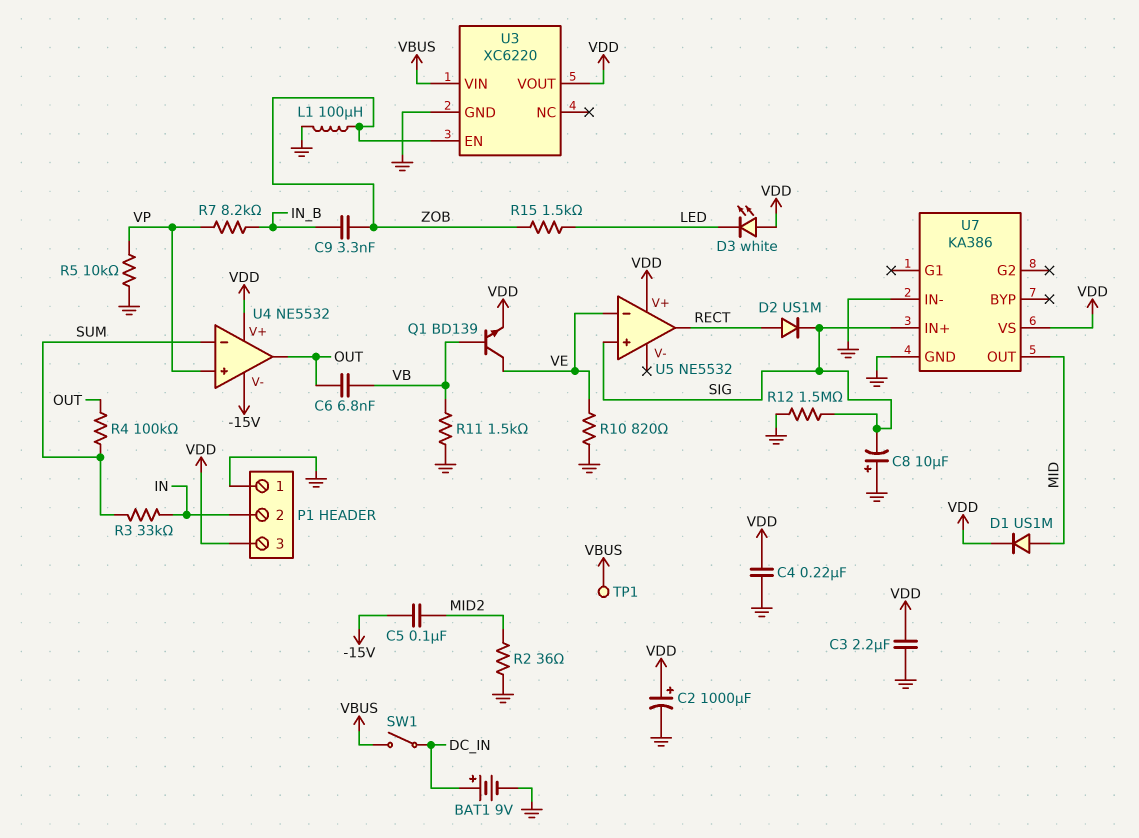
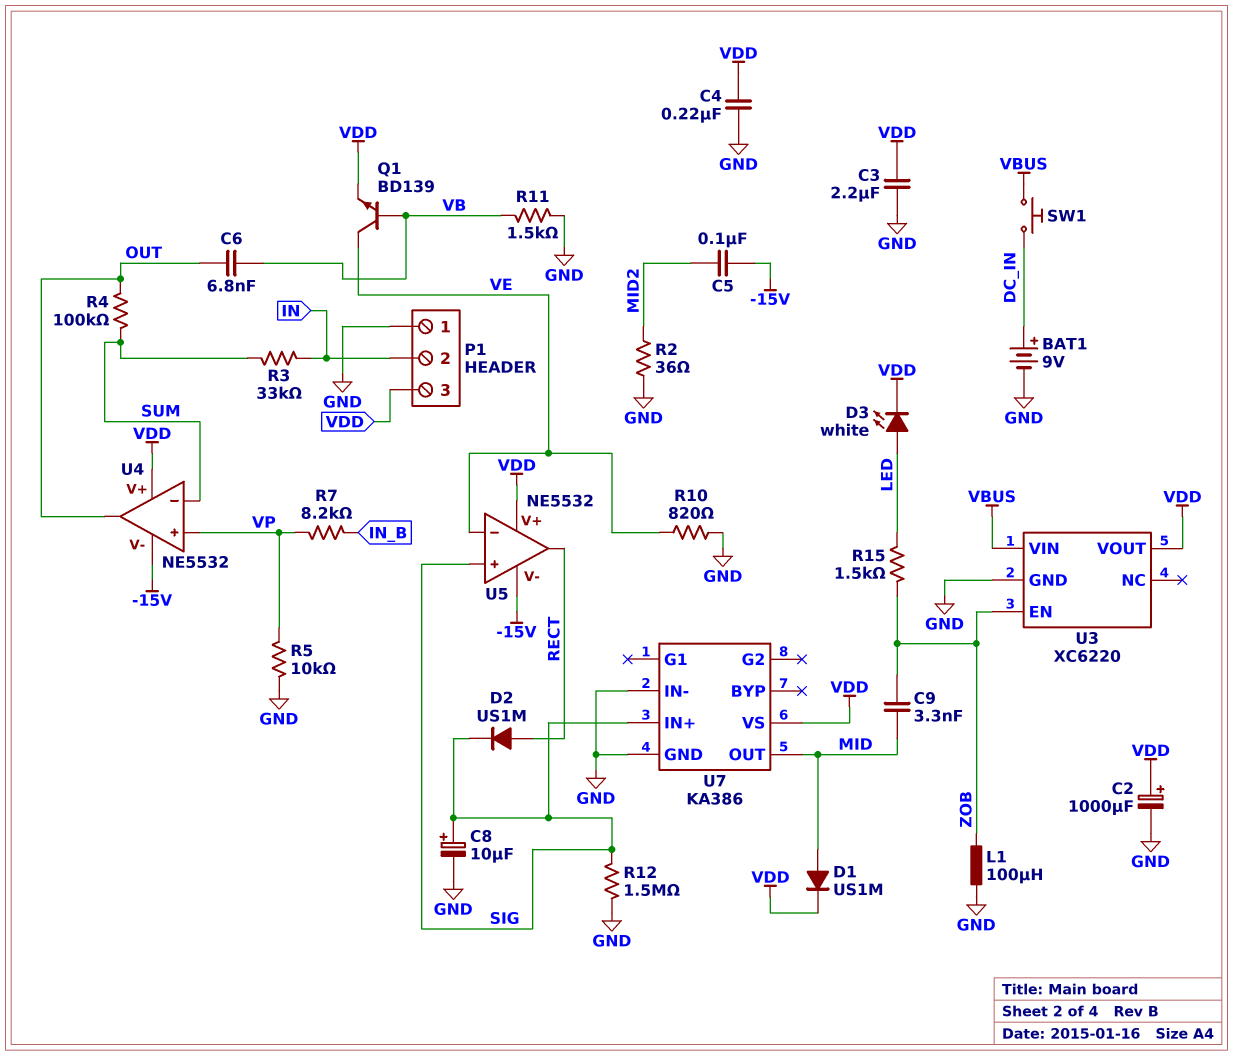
C8: 10uF (plus GND, minus SIG) -> 10uF (plus SIG, minus GND)
C9: 3.3nF (IN_B, ZOB) -> 3.3nF (MID, ZOB)
D3: LED white (A VDD, K LED) -> LED white (A LED, K VDD)
SW1: switch (DC_IN, VBUS) -> button (DC_IN, VBUS)
TP1: test point (VBUS) -> none
U5 pin V-: none -> -15V

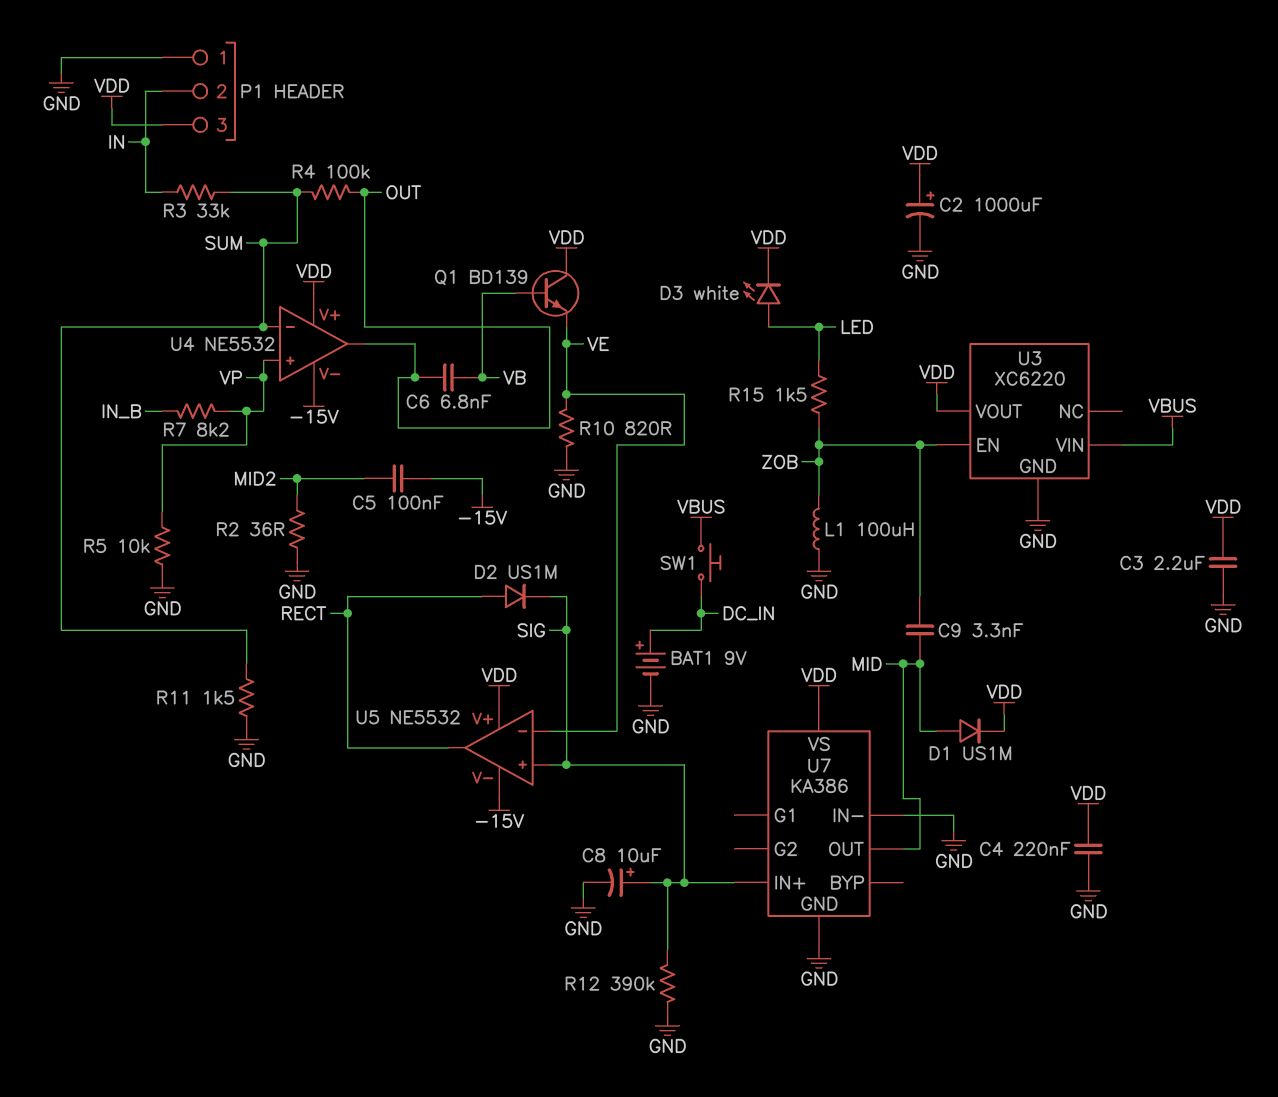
Q1: NPN BD139 (B VB, C VE, E VDD) -> NPN BD139 (B VB, C VDD, E VE)
R11: 1.5k (GND, VB) -> 1.5k (GND, SUM)
R12: 1.5M (GND, SIG) -> 390k (GND, SIG)

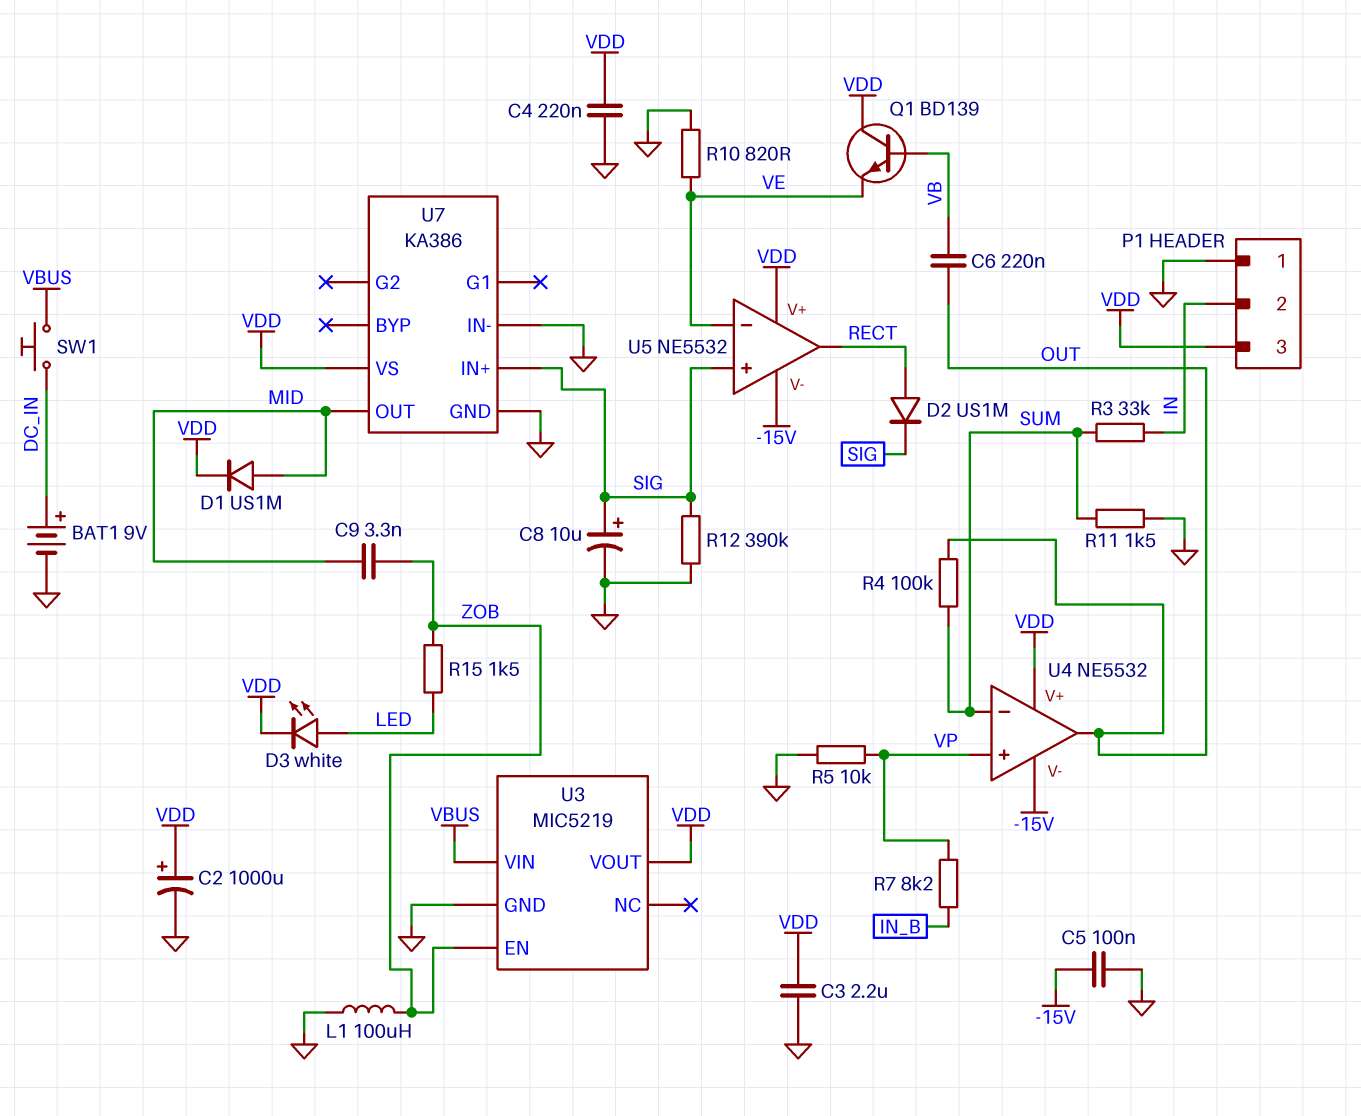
C5: 100nF (-15V, MID2) -> 100nF (-15V, GND)
C6: 6.8nF (OUT, VB) -> 220nF (OUT, VB)
R2: 36 (GND, MID2) -> none
U3: XC6220 -> MIC5219

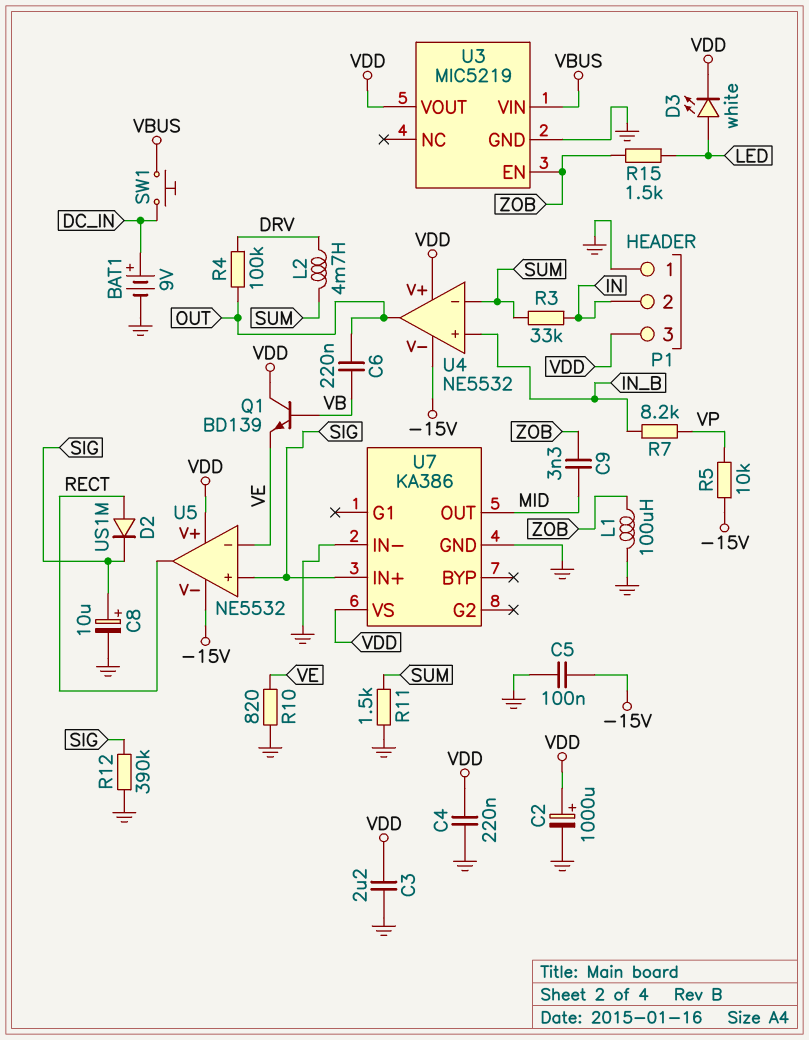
D1: diode US1M (A MID, K VDD) -> none
L2: none -> 4.7mH (DRV, SUM)
R4: 100k (OUT, SUM) -> 100k (DRV, OUT)
R5: 10k (GND, VP) -> 10k (-15V, VP)
U4 pin in+: VP -> IN_B

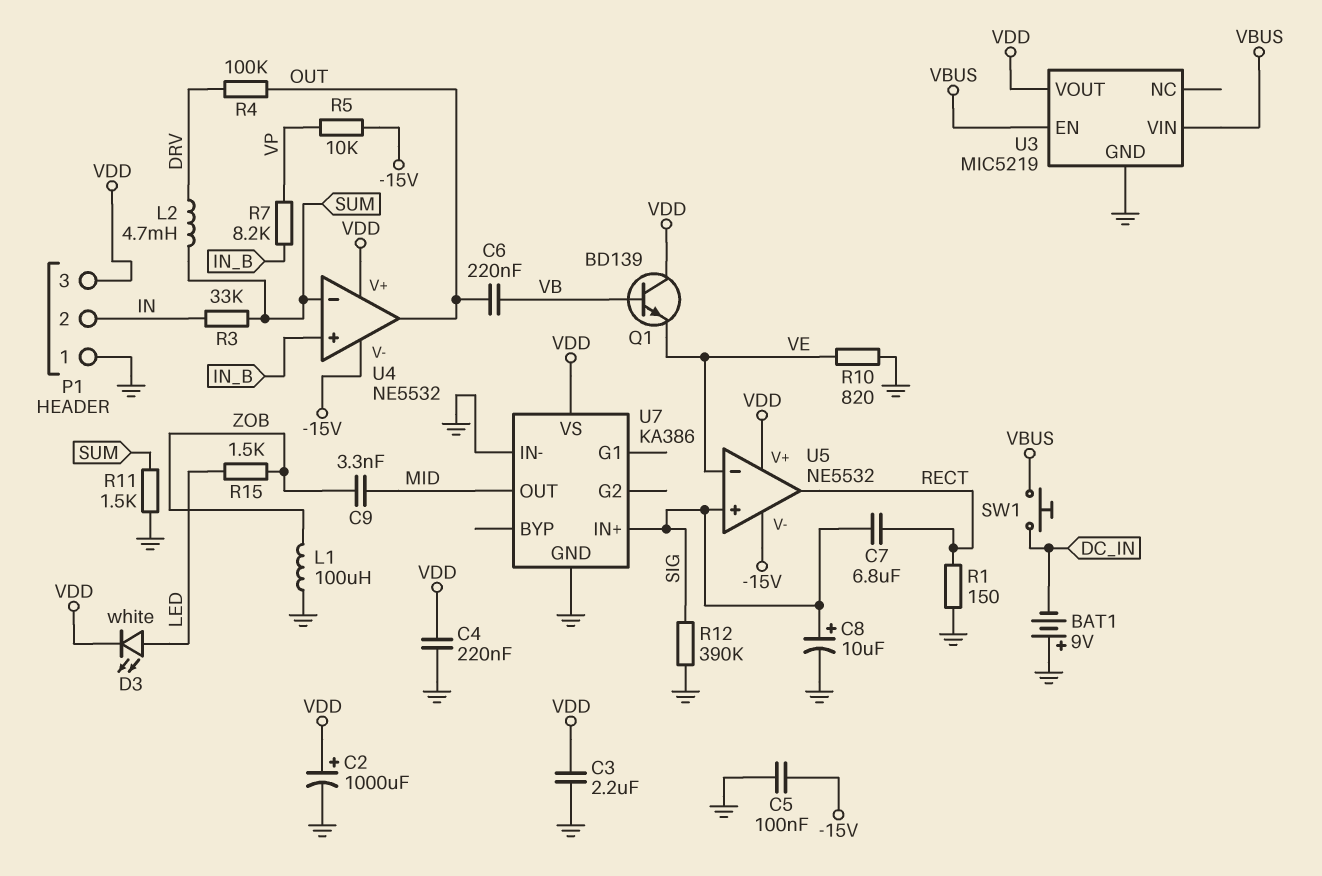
BAT1: 9V (plus DC_IN, minus GND) -> 9V (plus GND, minus DC_IN)
C7: none -> 6.8uF (RECT, SIG)
D2: diode US1M (A RECT, K SIG) -> none
R1: none -> 150 (GND, RECT)
U3 pin EN: ZOB -> VBUS

